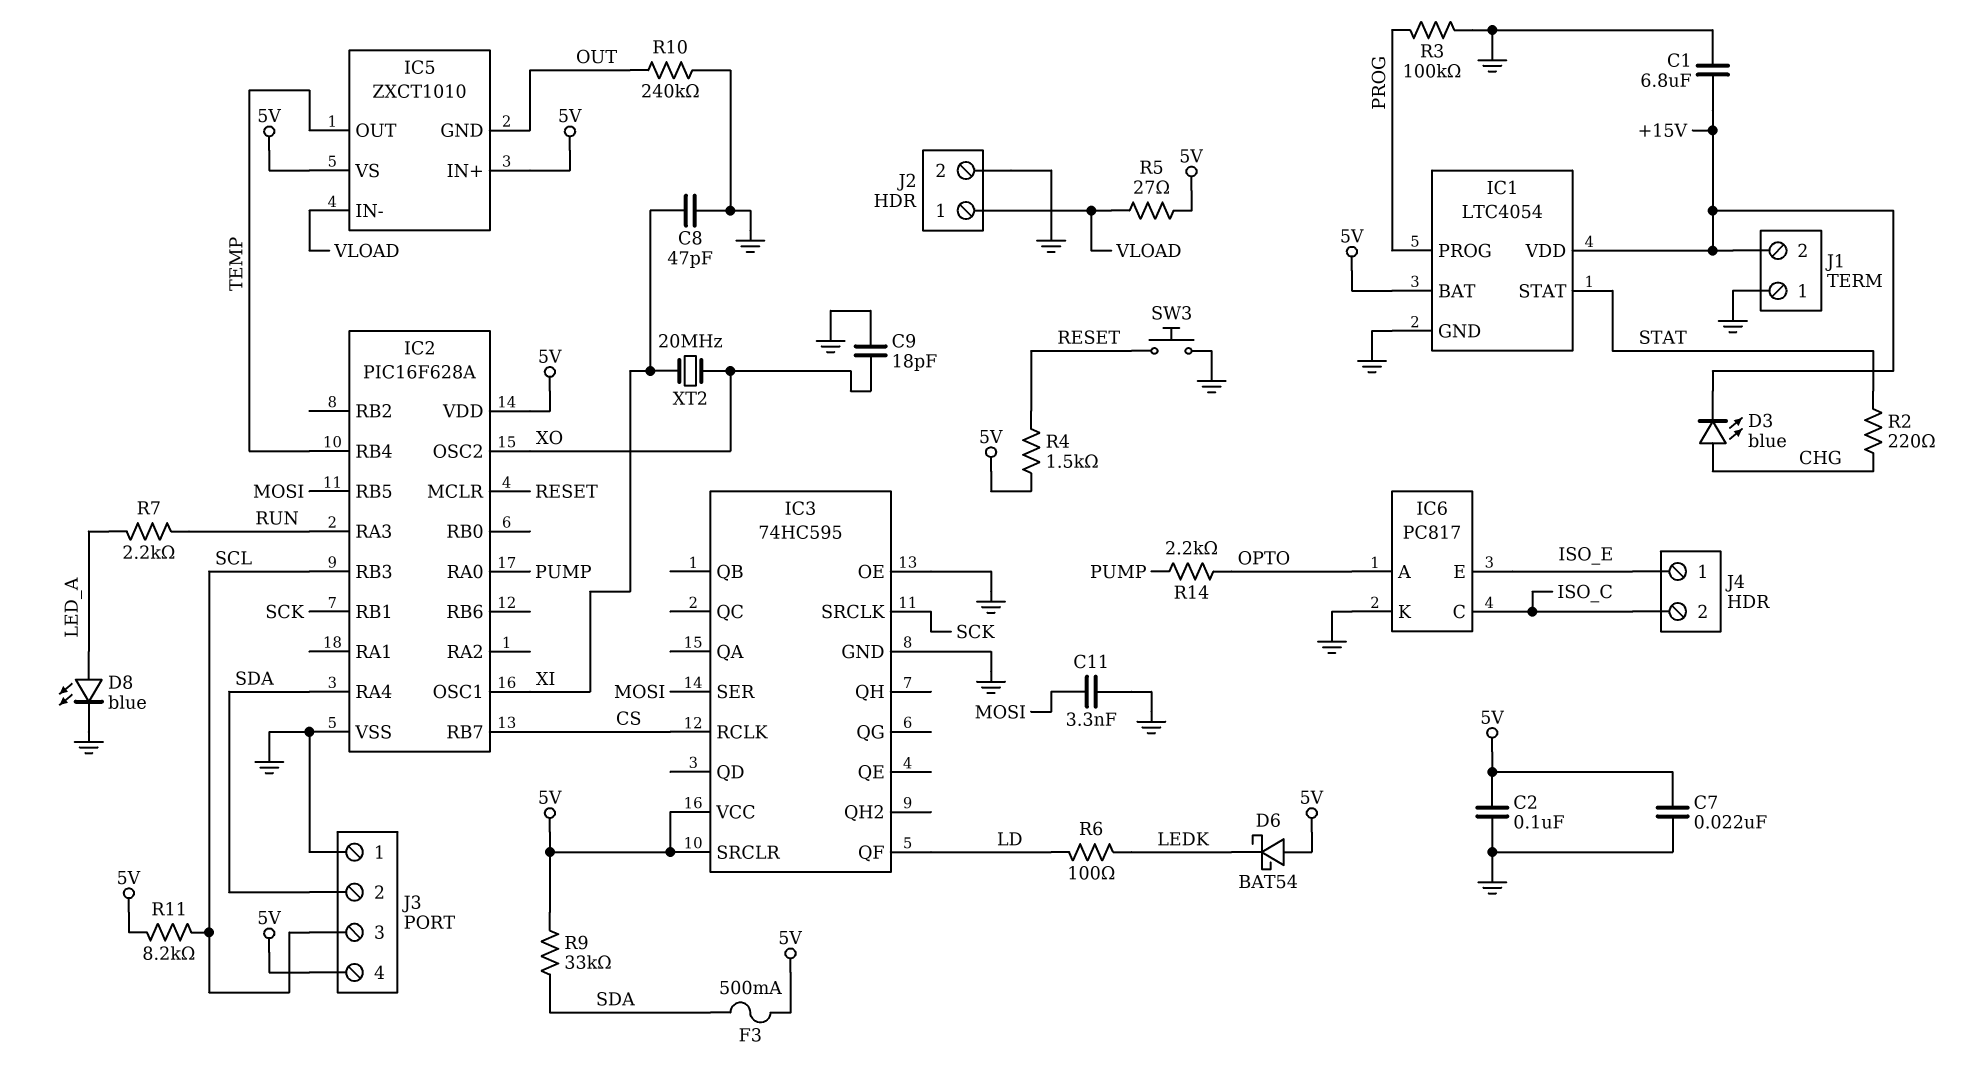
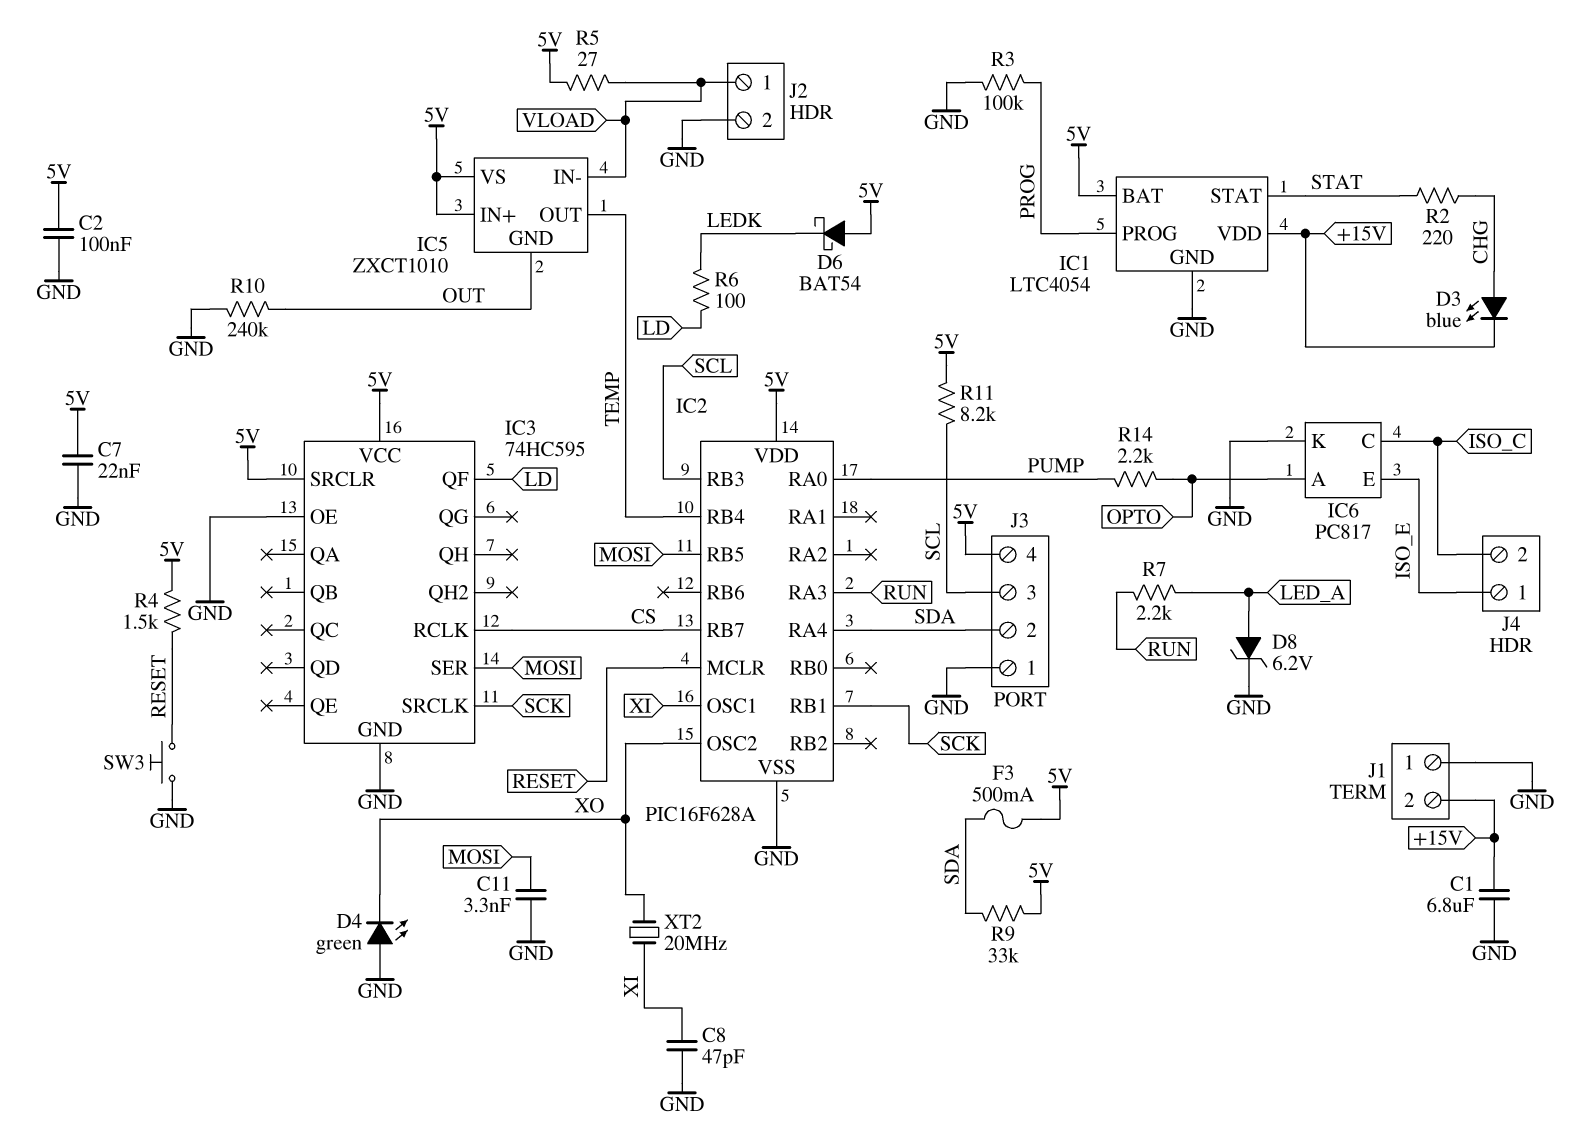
C9: 18pF (GND, XO) -> none
D4: none -> LED green (A GND, K XO)
D8: LED blue (A LED_A, K GND) -> zener 6.2V (A LED_A, K GND)

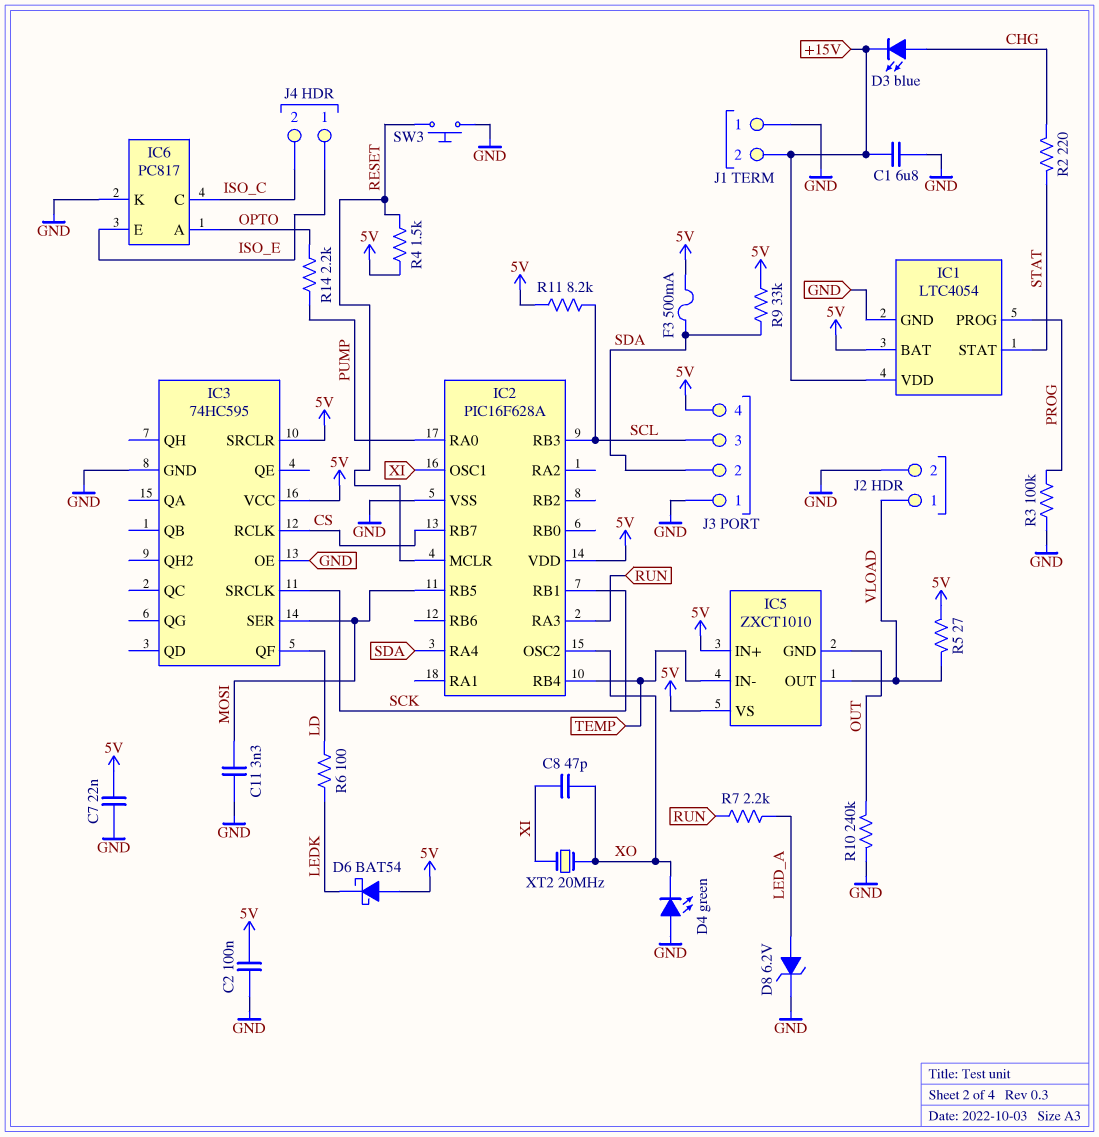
C8: 47pF (GND, XI) -> 47pF (XI, XO)
IC5 pin IN-: VLOAD -> TEMP
IC5 pin OUT: TEMP -> VLOAD

